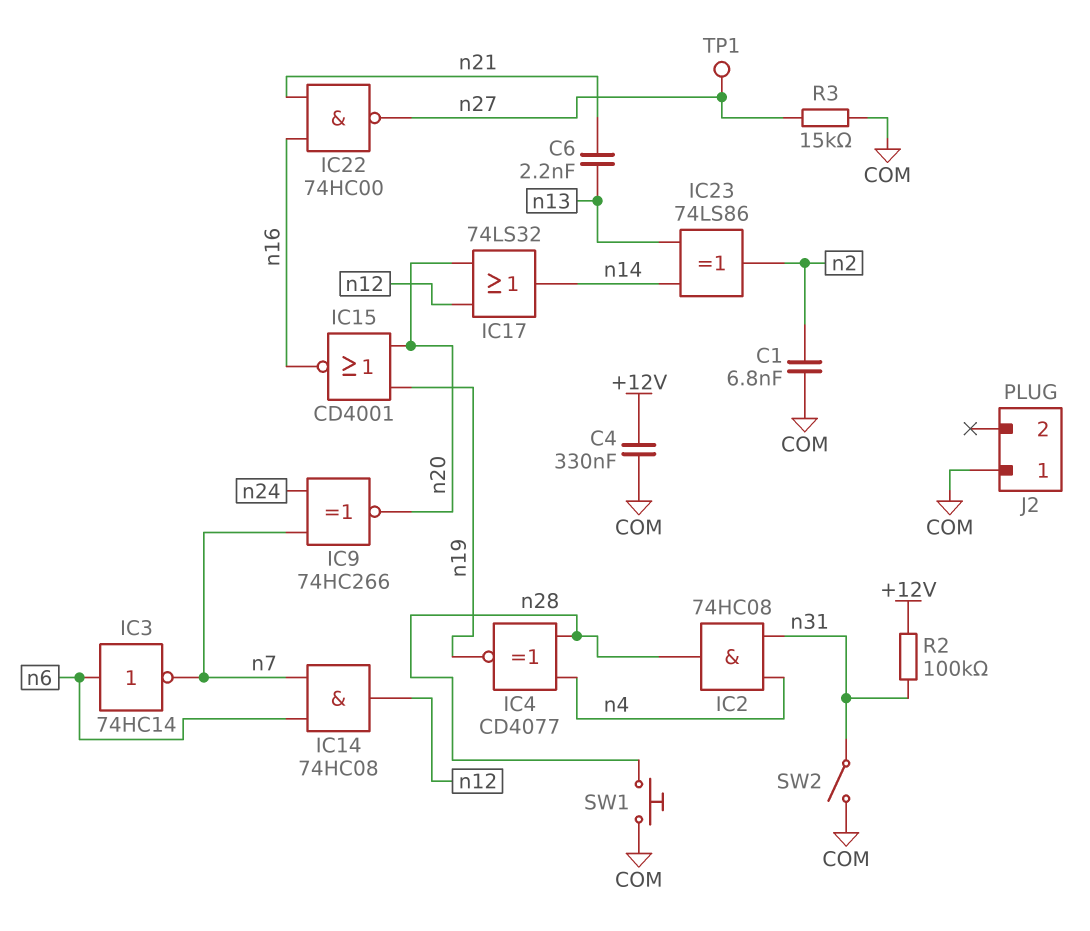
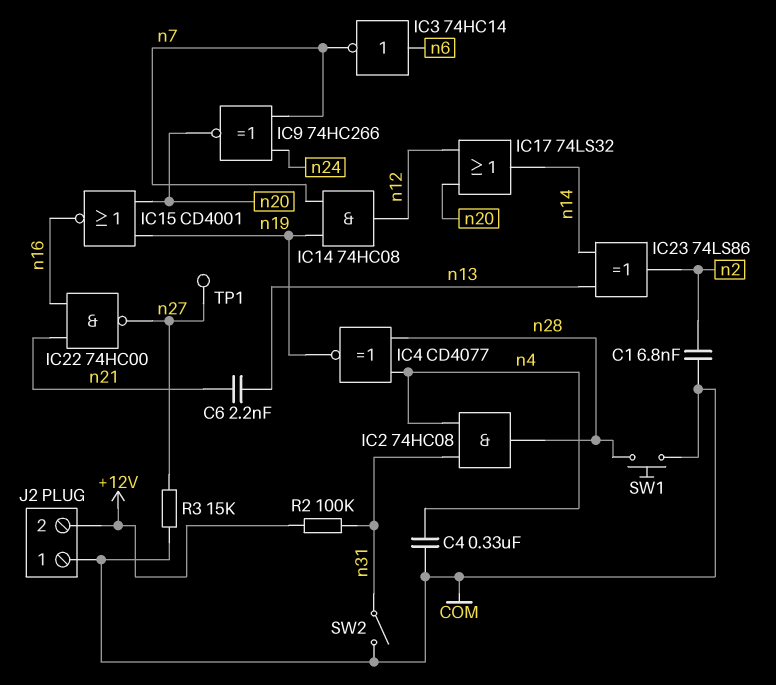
C4: 330nF (+12V, COM) -> 330nF (COM, n4)
IC14: AND 74HC08 (in n6, in n7, out n12) -> AND 74HC08 (in n7, in n19, out n12)
J2 pin 2: none -> +12V

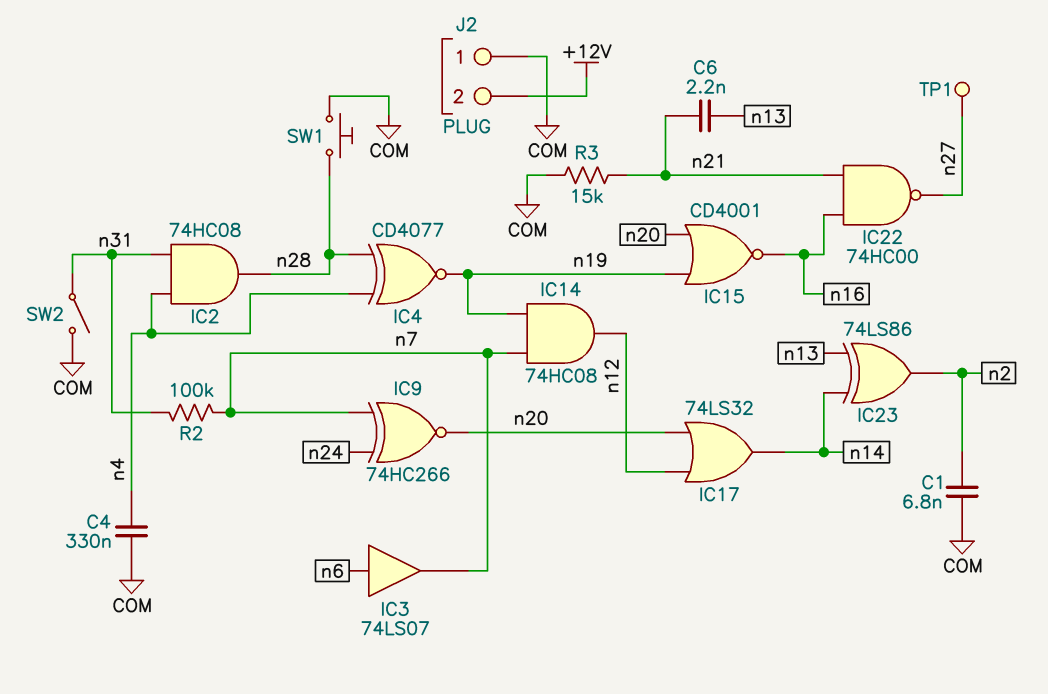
IC3: NOT 74HC14 (in n6, out n7) -> buffer 74LS07 (in n6, out n7)
R2: 100k (+12V, n31) -> 100k (n7, n31)
R3: 15k (COM, n27) -> 15k (COM, n21)

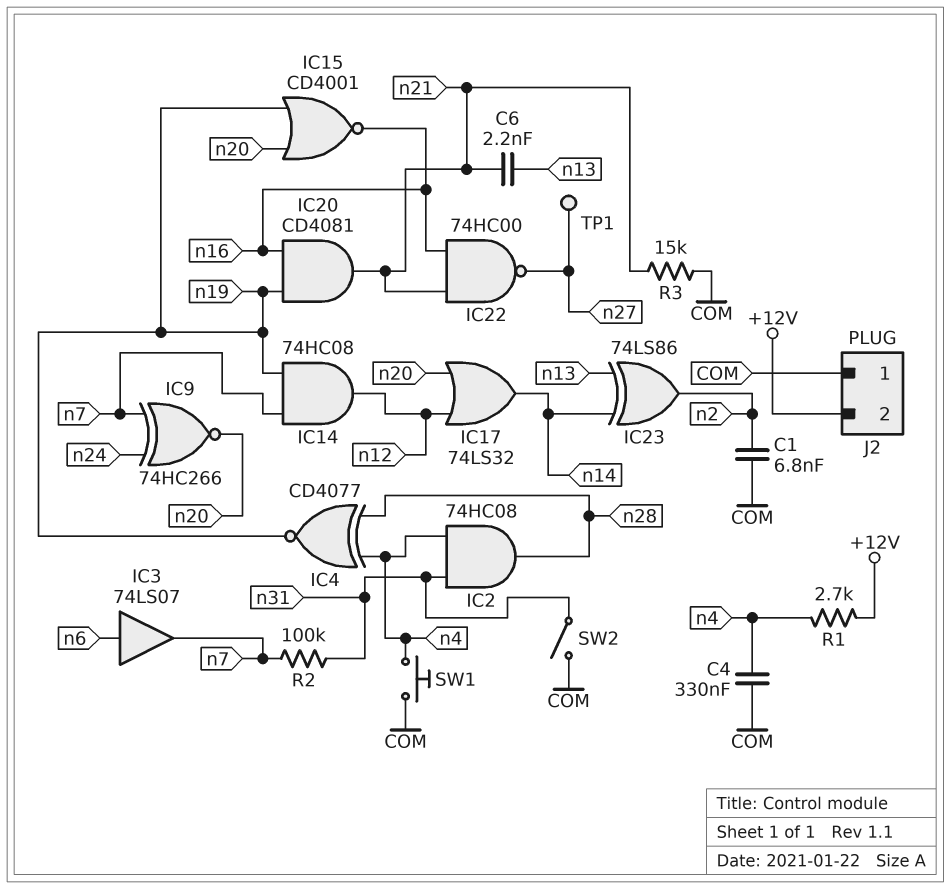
IC20: none -> AND CD4081 (in n16, in n19, out n21)
R1: none -> 2.7k (+12V, n4)
SW1: button (COM, n28) -> button (COM, n4)

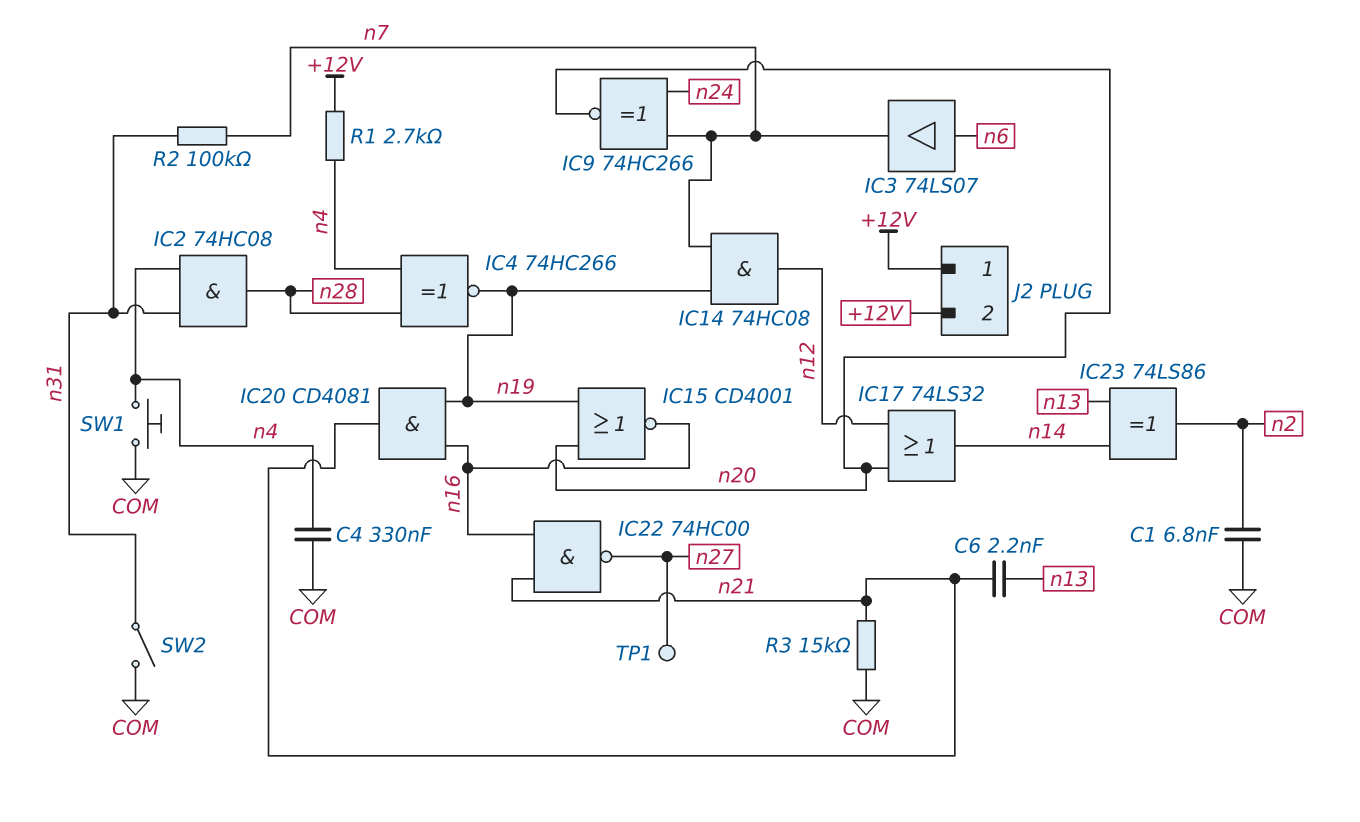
IC4: XNOR CD4077 (in n4, in n28, out n19) -> XNOR 74HC266 (in n4, in n28, out n19)
J2 pin 1: COM -> +12V

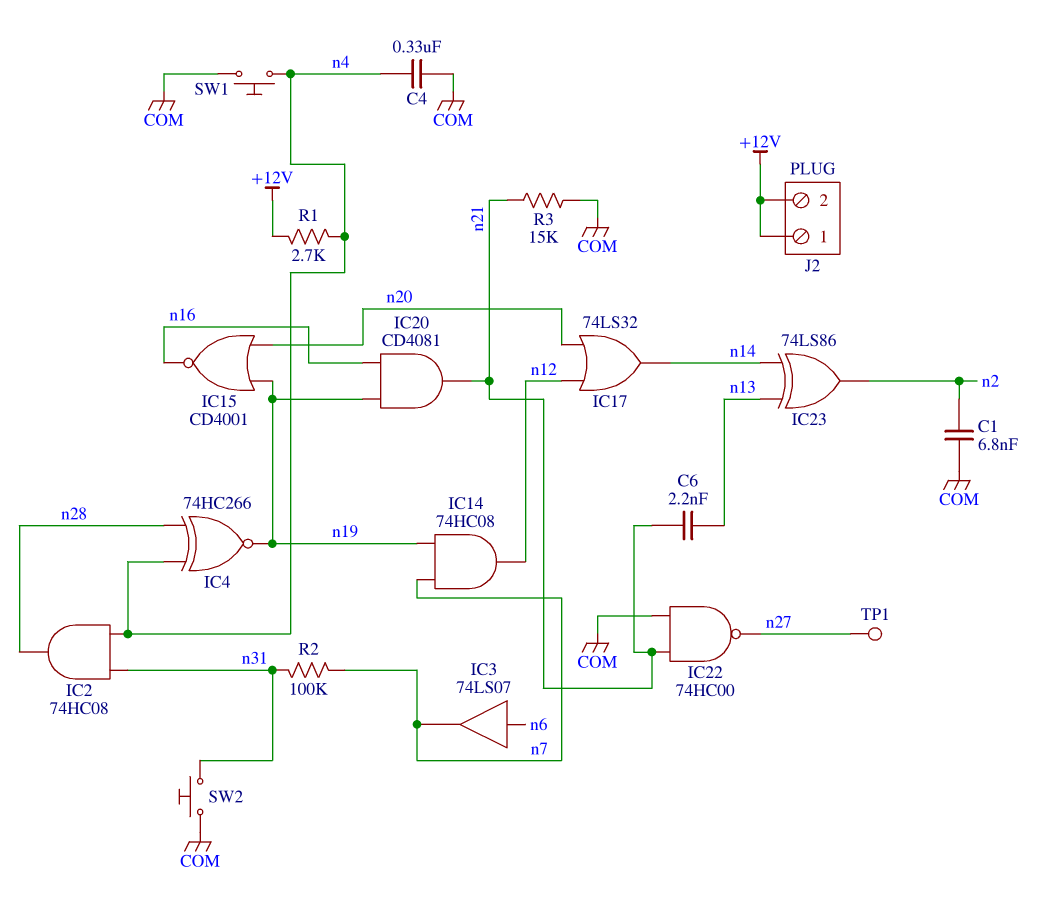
IC9: XNOR 74HC266 (in n7, in n24, out n20) -> none
IC22: NAND 74HC00 (in n16, in n21, out n27) -> NAND 74HC00 (in COM, in n21, out n27)
SW2: switch (COM, n31) -> button (COM, n31)

